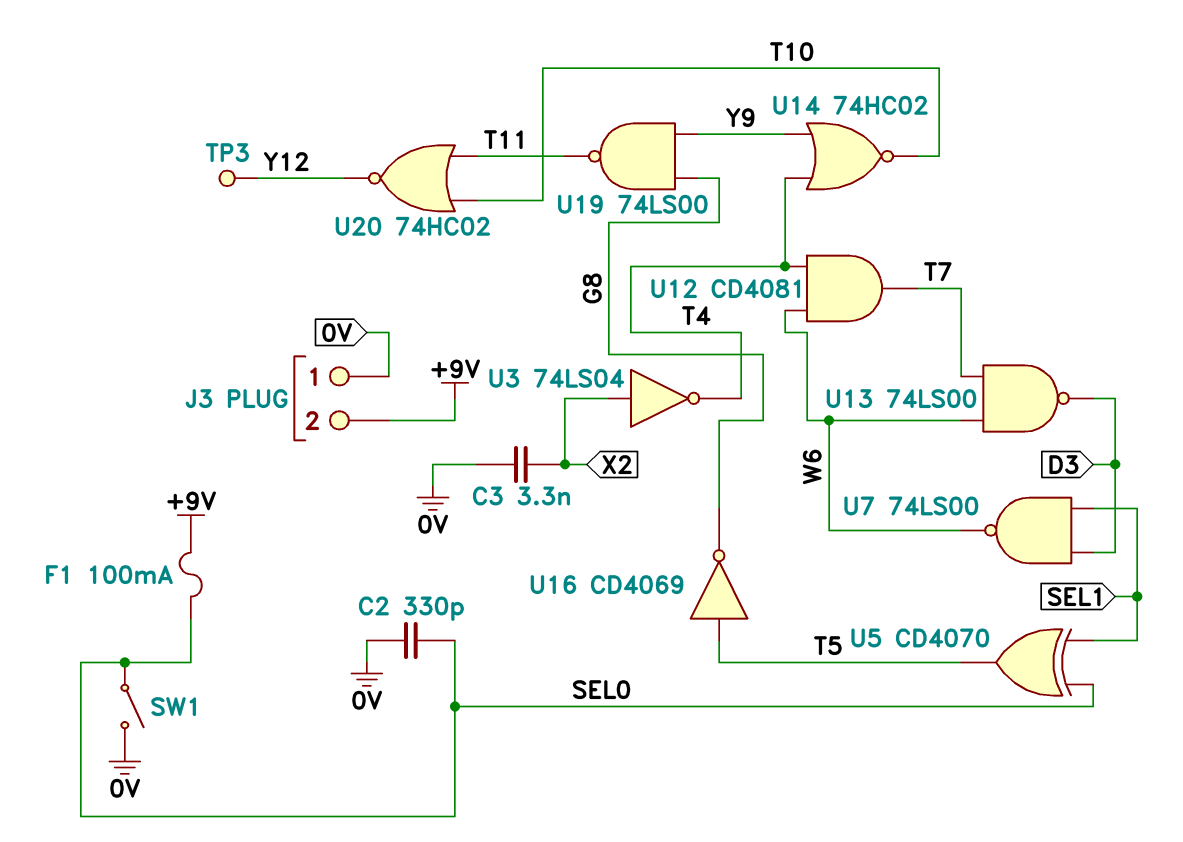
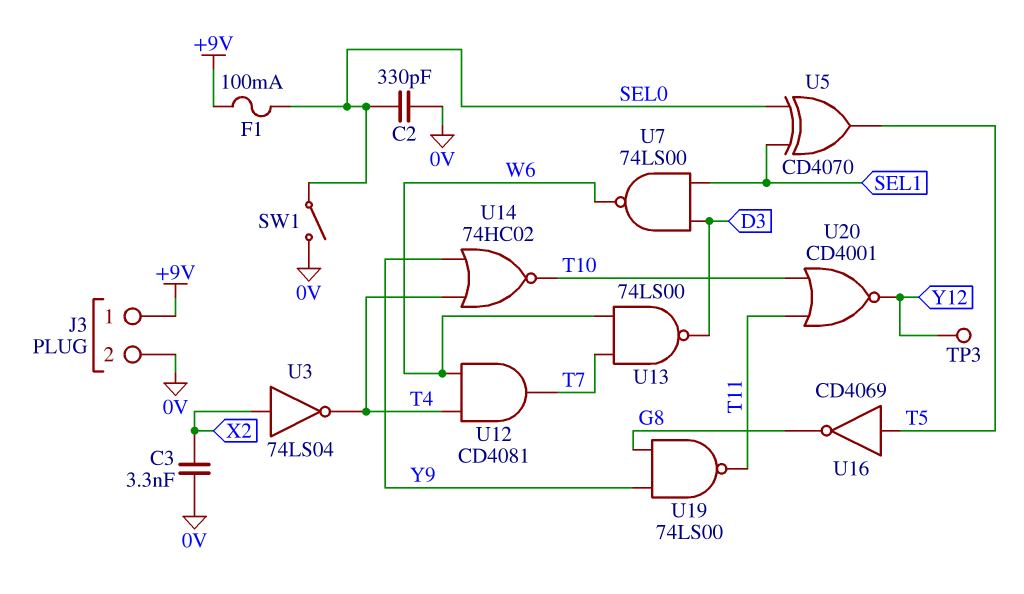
J3 pin 1: 0V -> +9V
J3 pin 2: +9V -> 0V
U20: NOR 74HC02 (in T10, in T11, out Y12) -> NOR CD4001 (in T10, in T11, out Y12)

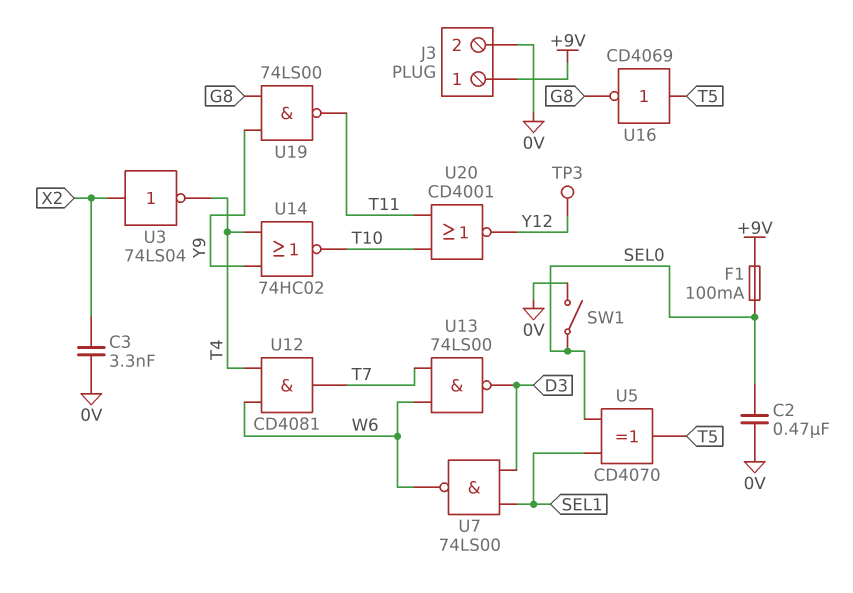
C2: 330pF (0V, SEL0) -> 470nF (0V, SEL0)

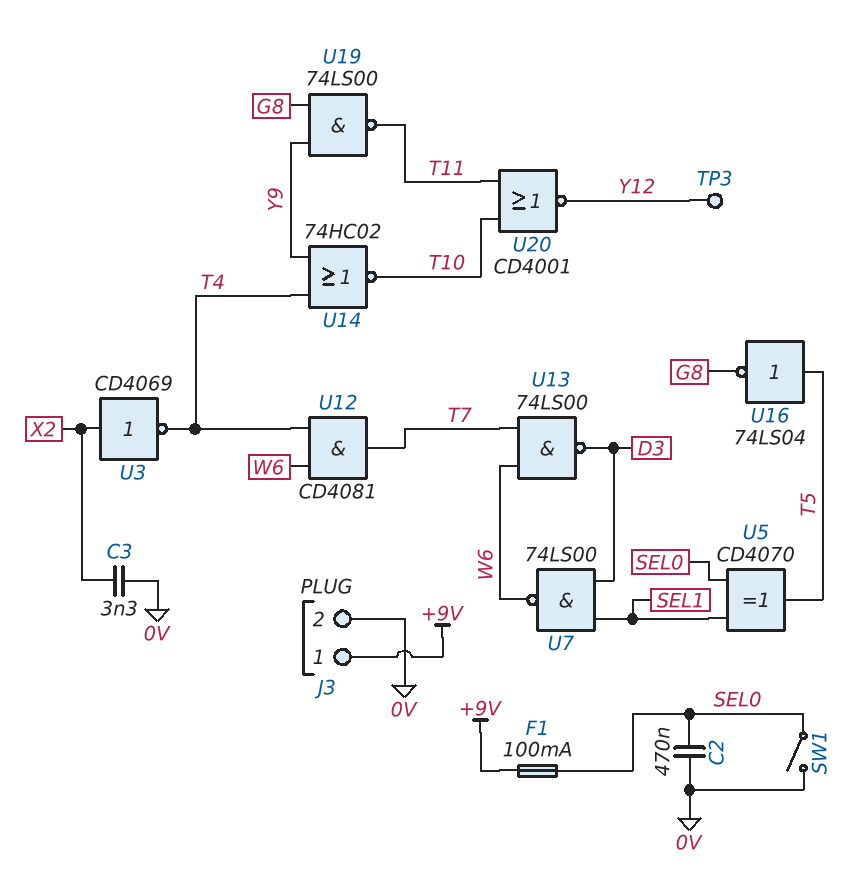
U3: NOT 74LS04 (in X2, out T4) -> NOT CD4069 (in X2, out T4)
U16: NOT CD4069 (in T5, out G8) -> NOT 74LS04 (in T5, out G8)

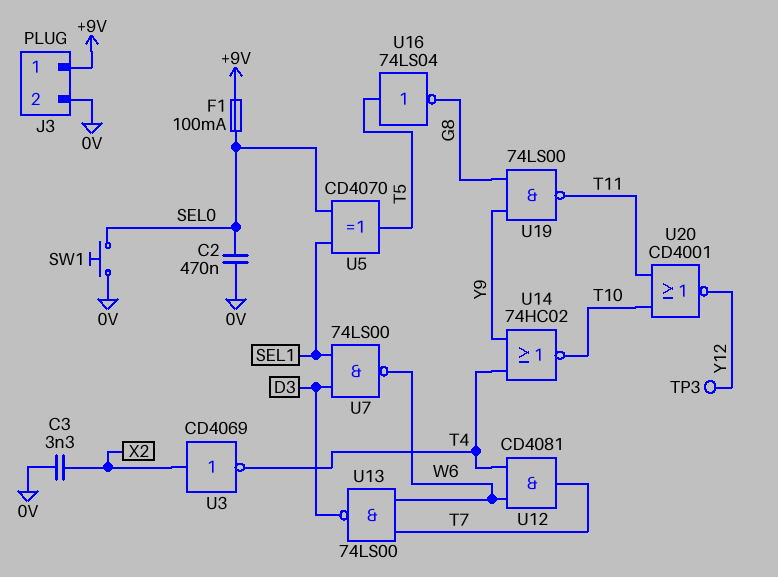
SW1: switch (0V, SEL0) -> button (0V, SEL0)

